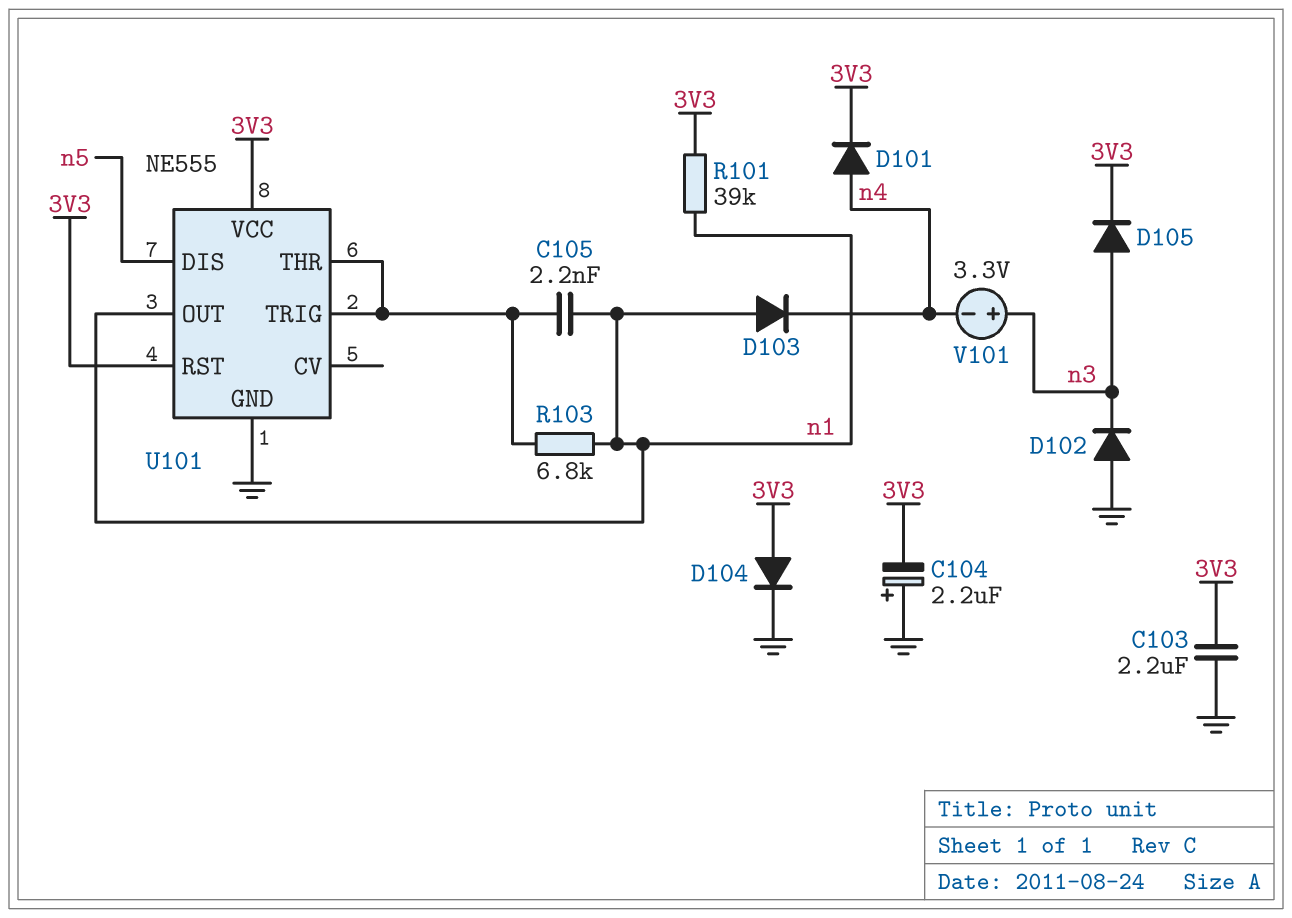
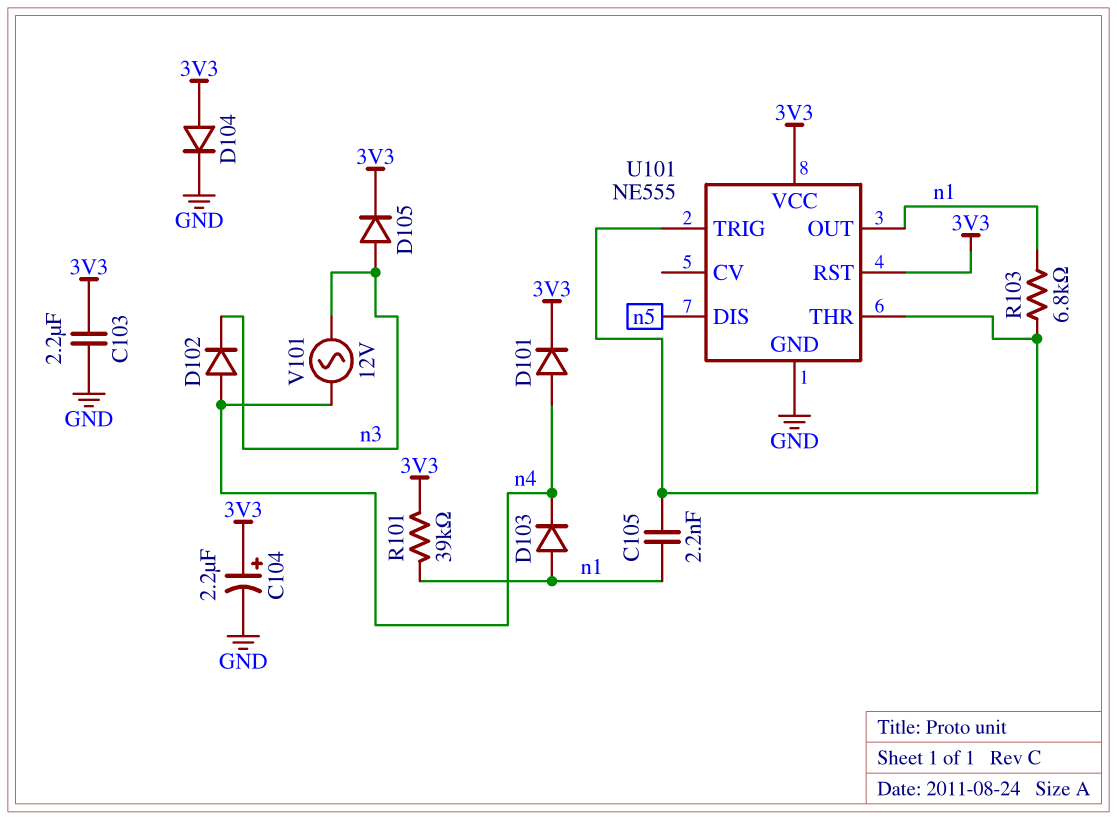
C104: 2.2uF (plus GND, minus 3V3) -> 2.2uF (plus 3V3, minus GND)
D102: diode (A GND, K n3) -> diode (A n4, K n3)
V101: 3.3V (plus n3, minus n4) -> AC 12V (n3, n4)

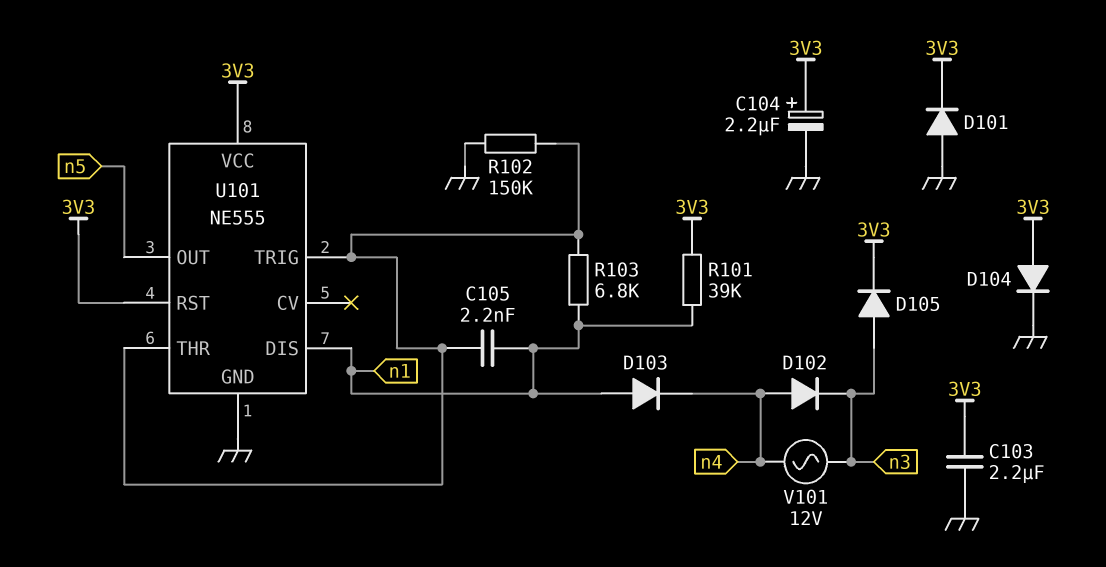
D101: diode (A n4, K 3V3) -> diode (A GND, K 3V3)
R102: none -> 150k (GND, U101/THR)
U101 pin DIS: n5 -> n1
U101 pin OUT: n1 -> n5

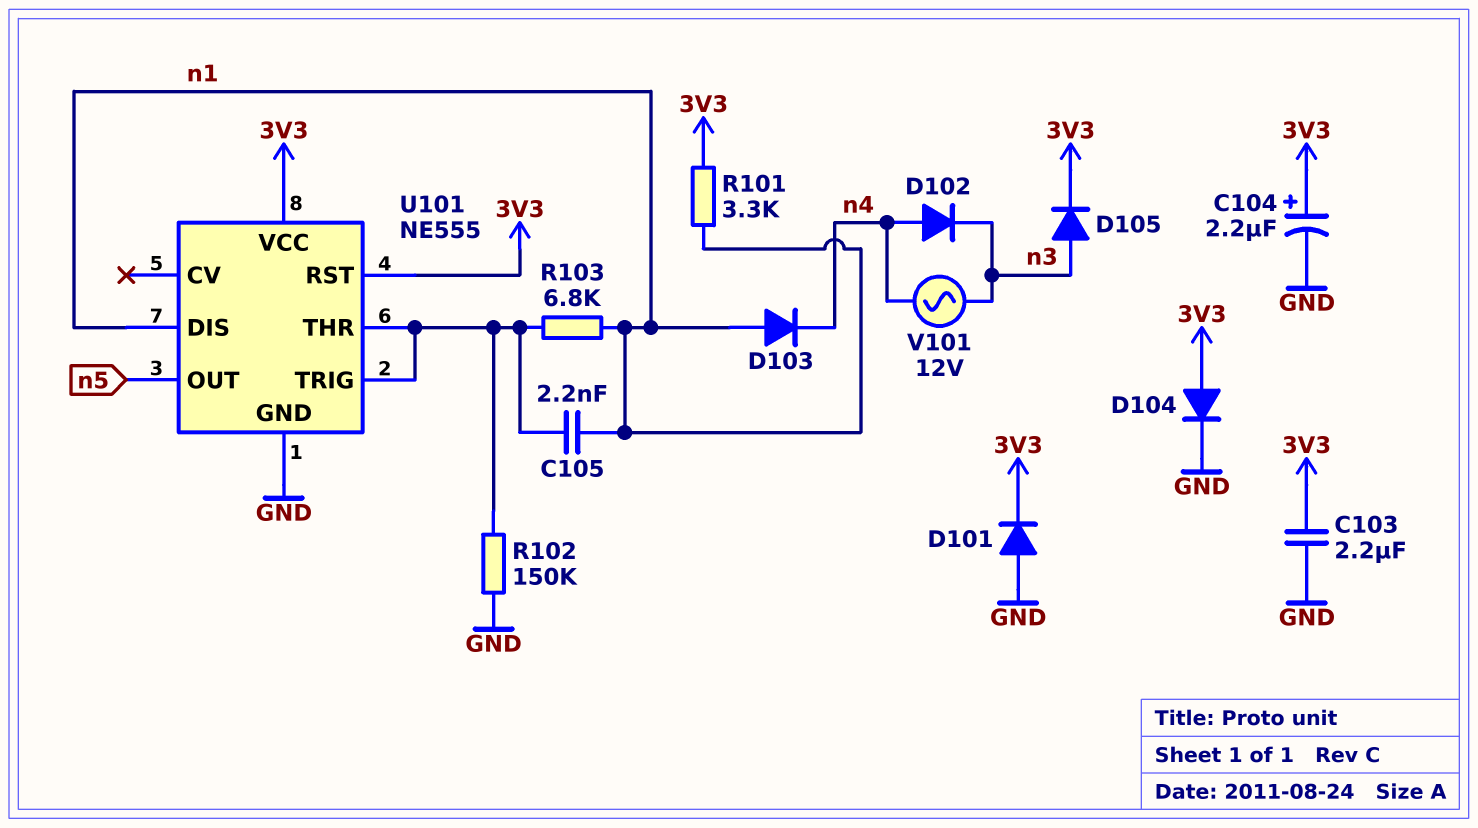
R101: 39k (3V3, n1) -> 3.3k (3V3, n1)

